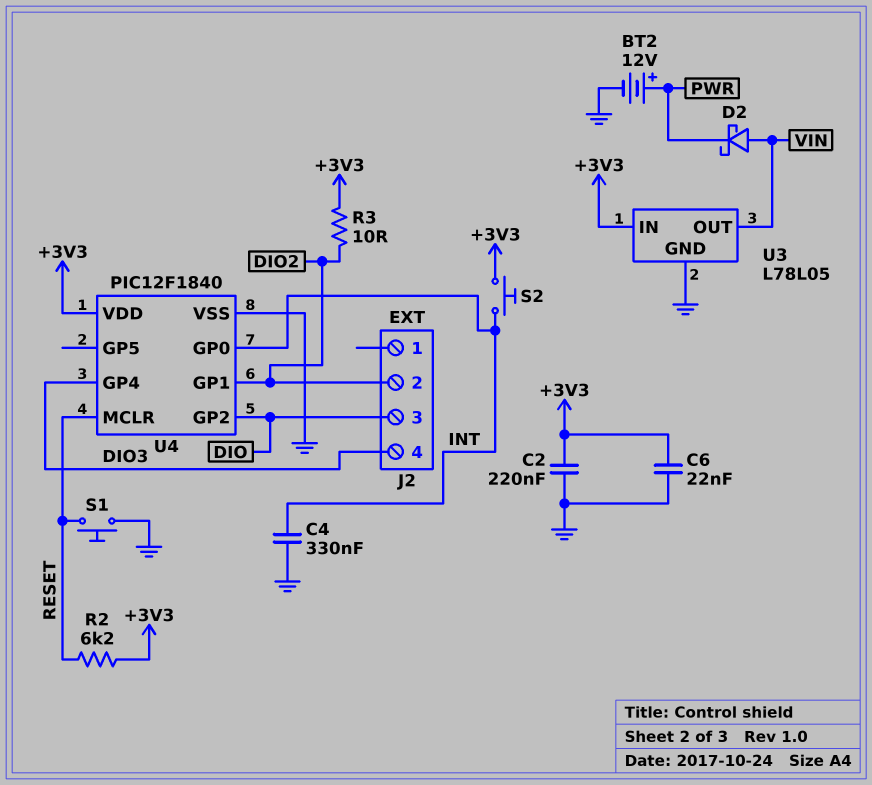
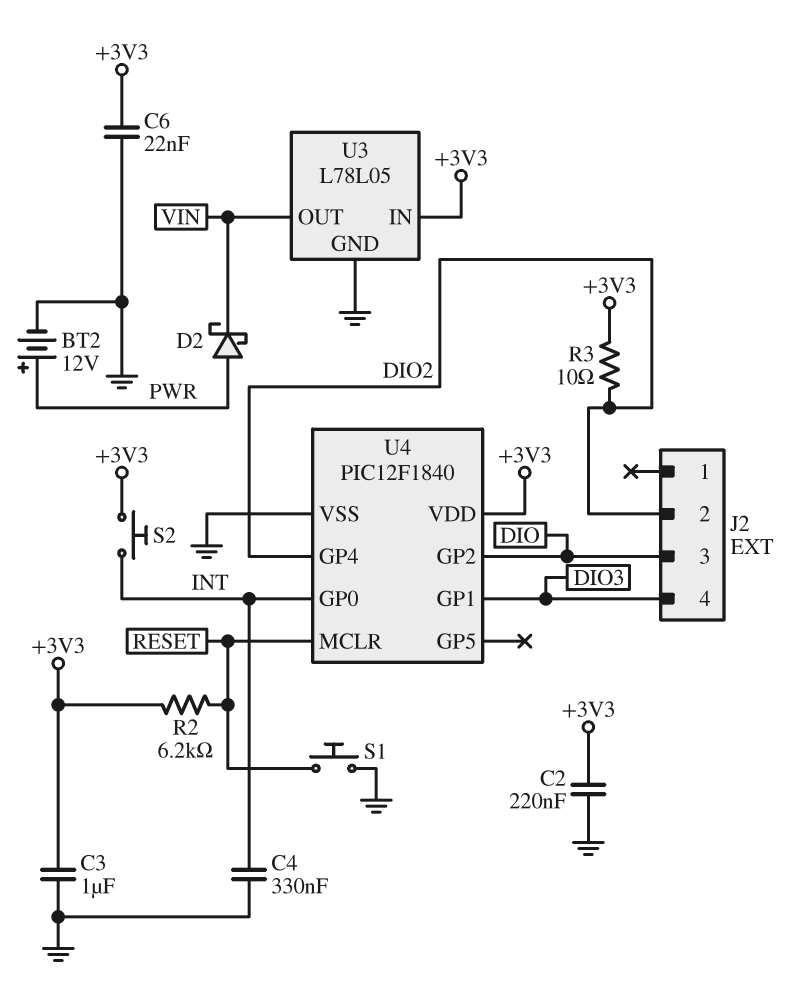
C3: none -> 1uF (+3V3, GND)
D2: schottky (A VIN, K PWR) -> schottky (A PWR, K VIN)
U4 pin GP1: DIO2 -> DIO3
U4 pin GP4: DIO3 -> DIO2

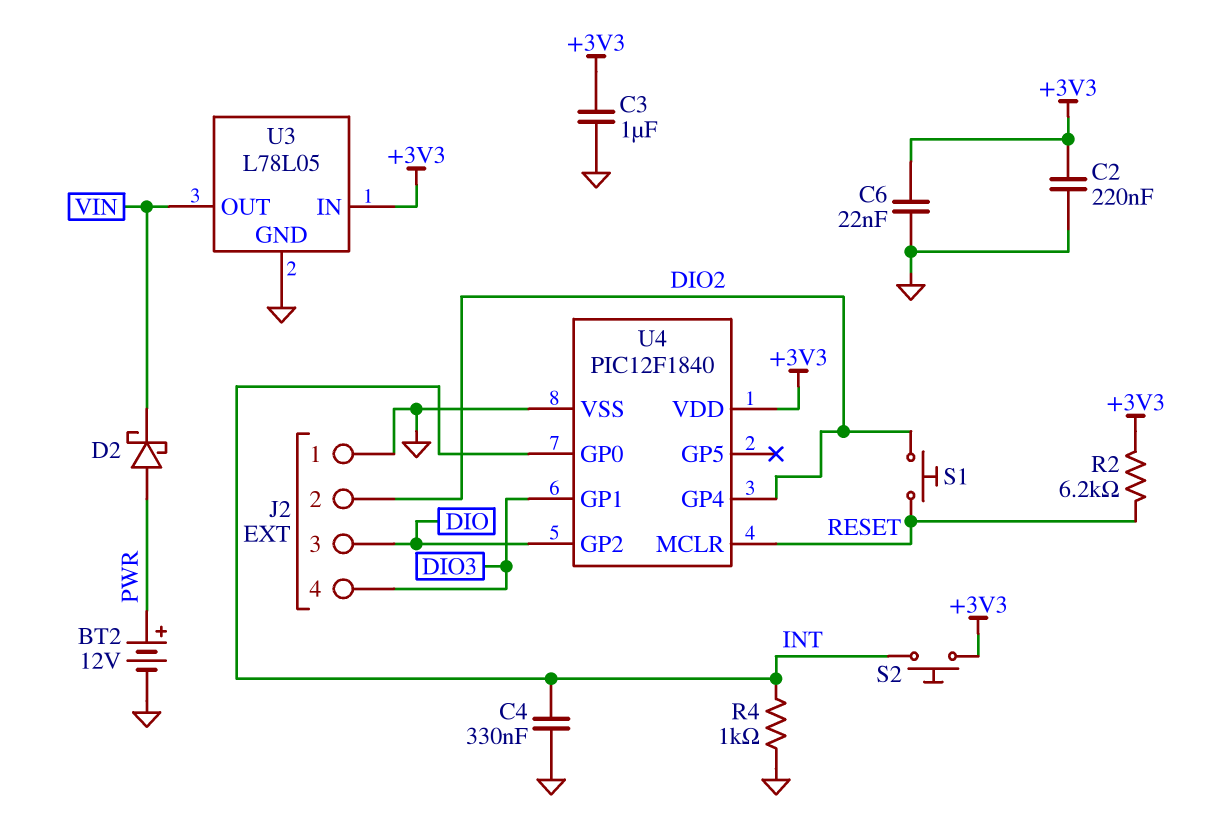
J2 pin 1: none -> GND
R3: 10 (+3V3, DIO2) -> none
R4: none -> 1k (GND, INT)
S1: button (GND, RESET) -> button (DIO2, RESET)

